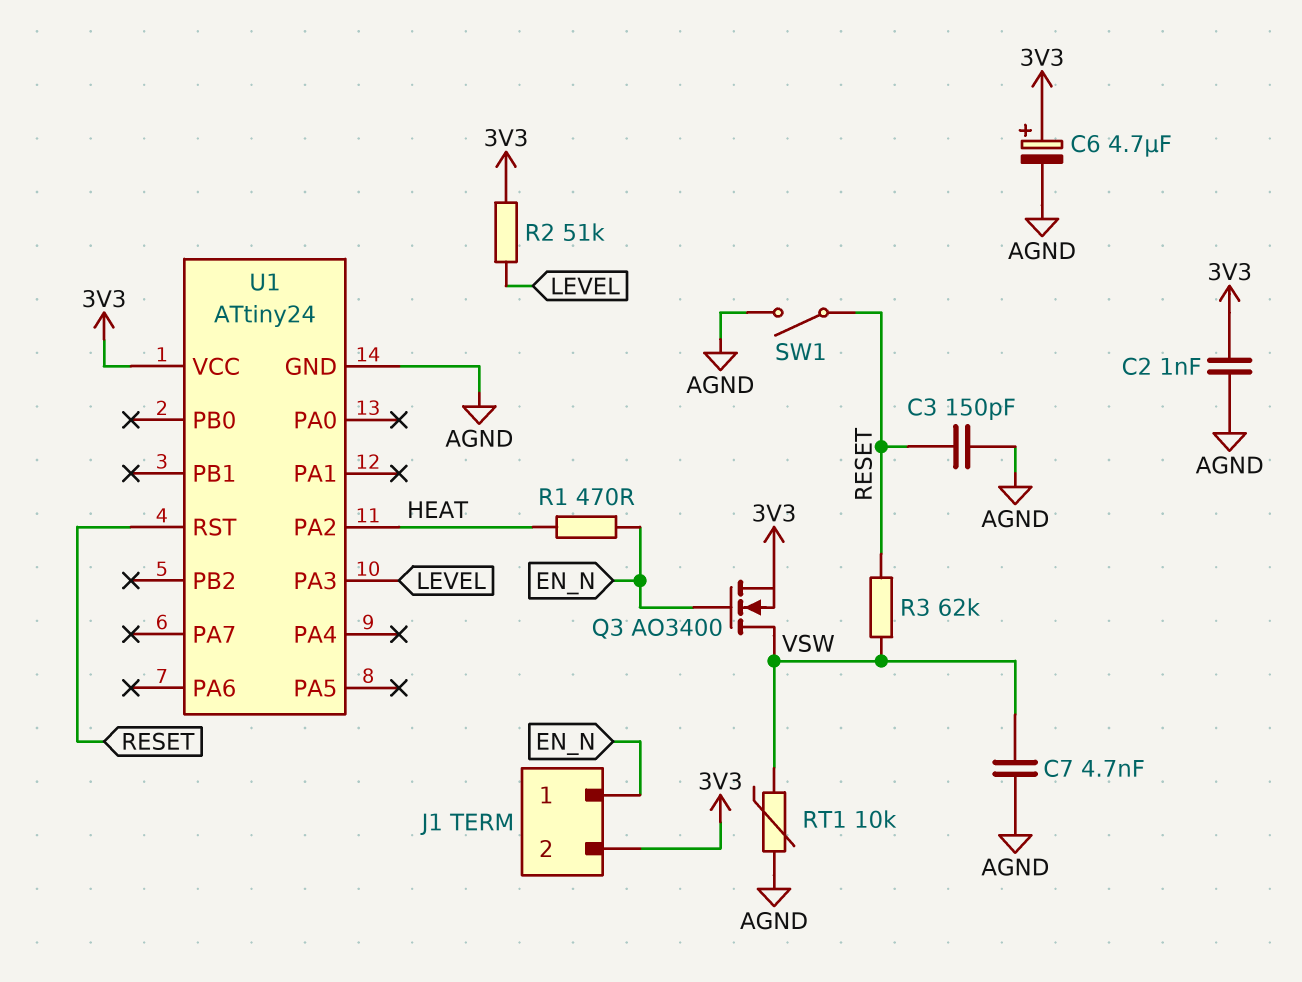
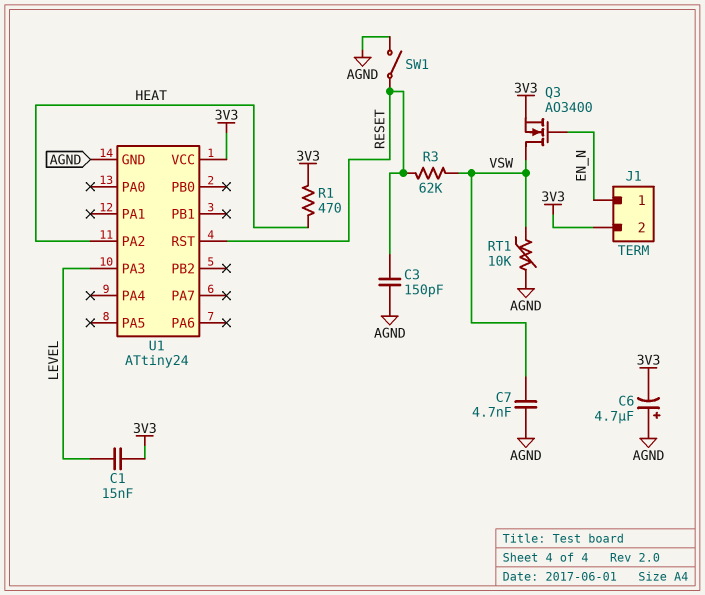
C1: none -> 15nF (3V3, LEVEL)
C2: 1nF (3V3, AGND) -> none
C6: 4.7uF (plus 3V3, minus AGND) -> 4.7uF (plus AGND, minus 3V3)
R1: 470 (EN_N, HEAT) -> 470 (3V3, HEAT)
R2: 51k (3V3, LEVEL) -> none

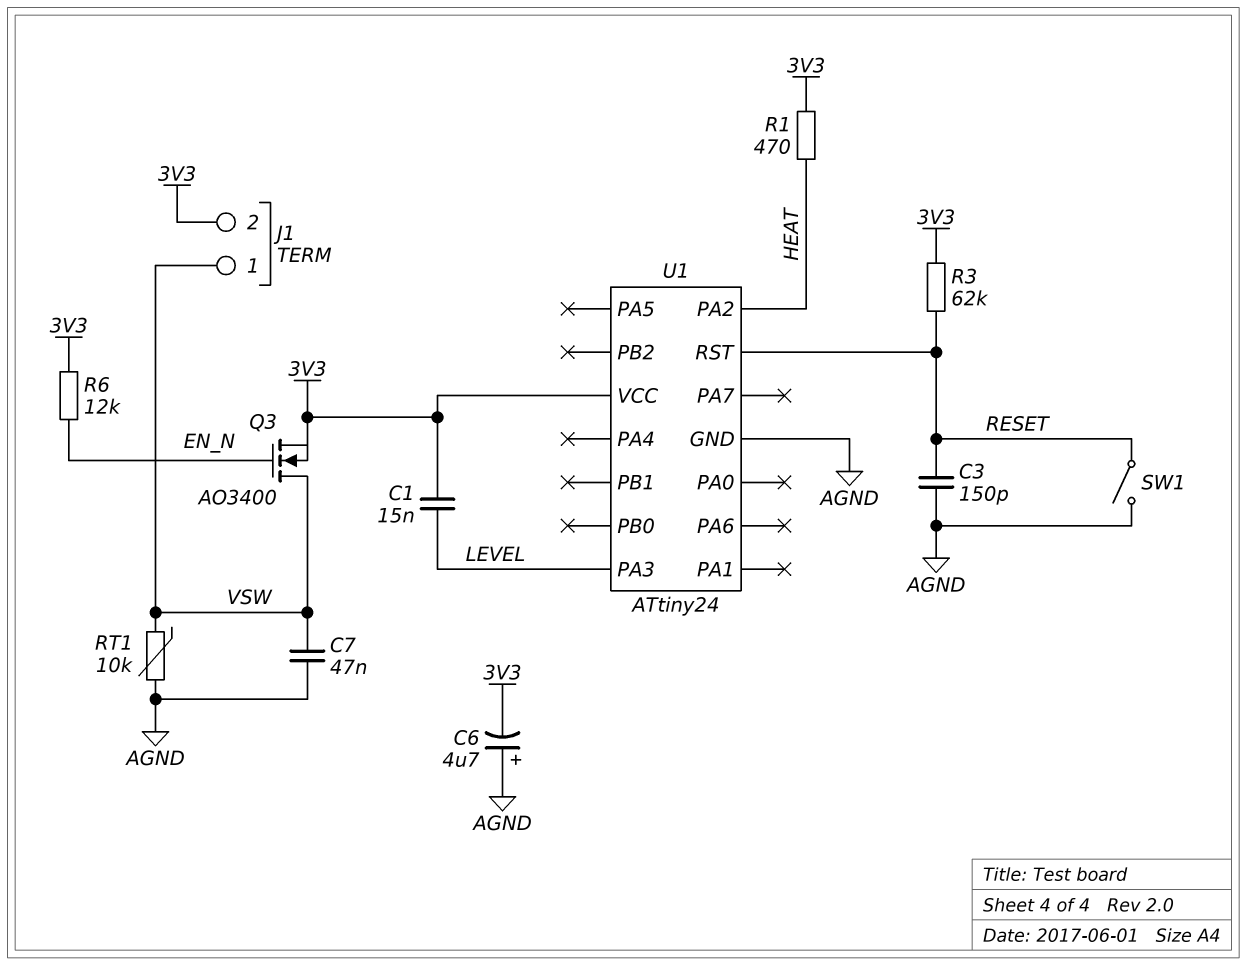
C7: 4.7nF (AGND, VSW) -> 47nF (AGND, VSW)
J1 pin 1: EN_N -> VSW
R3: 62k (RESET, VSW) -> 62k (3V3, RESET)
R6: none -> 12k (3V3, EN_N)

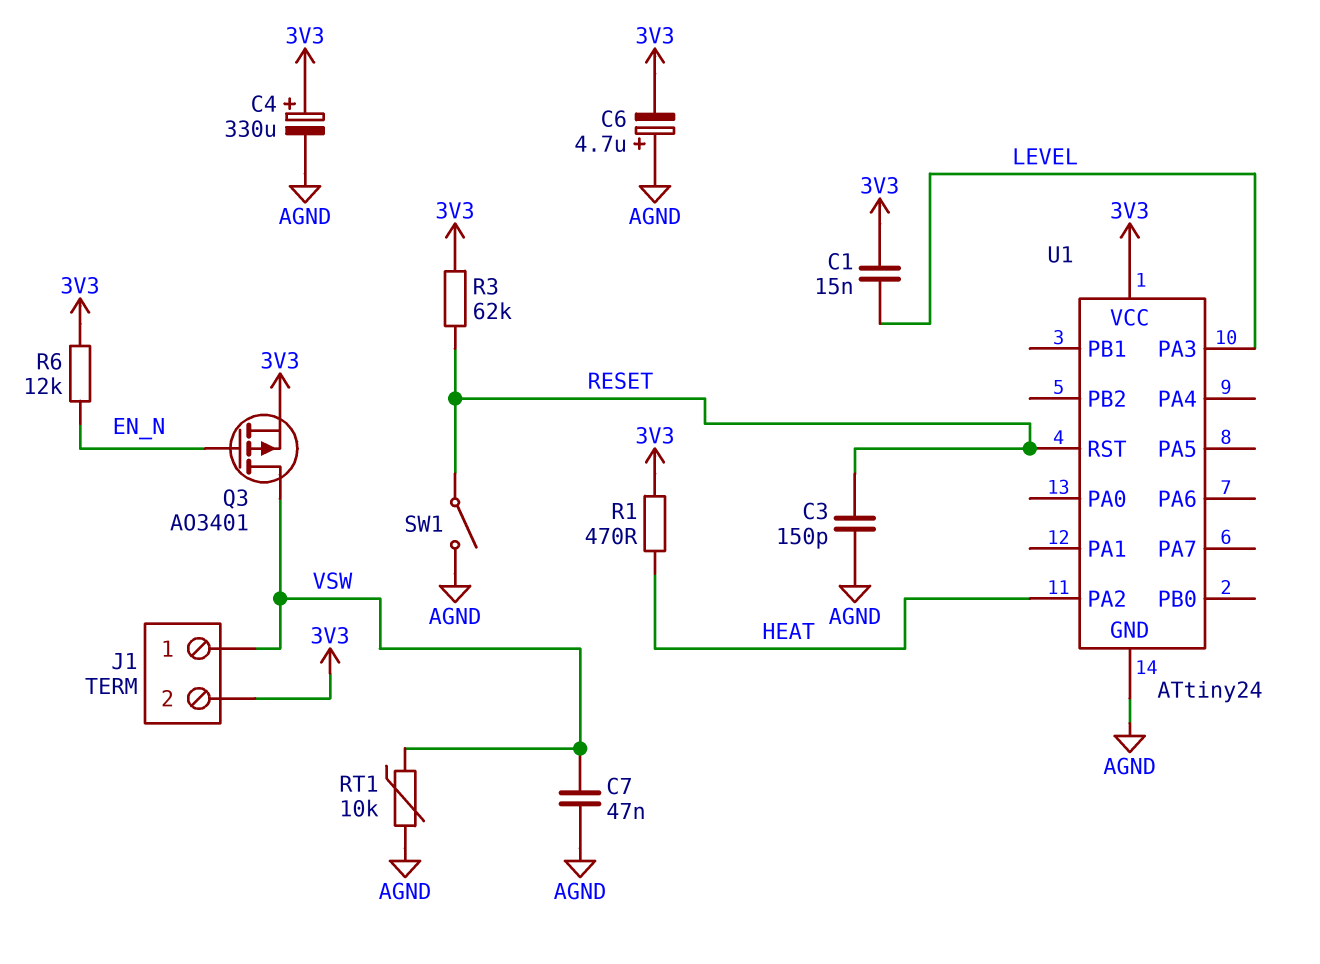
C4: none -> 330uF (plus 3V3, minus AGND)
Q3: NMOS AO3400 (G EN_N, D VSW, S 3V3) -> PMOS AO3401 (G EN_N, D VSW, S 3V3)

